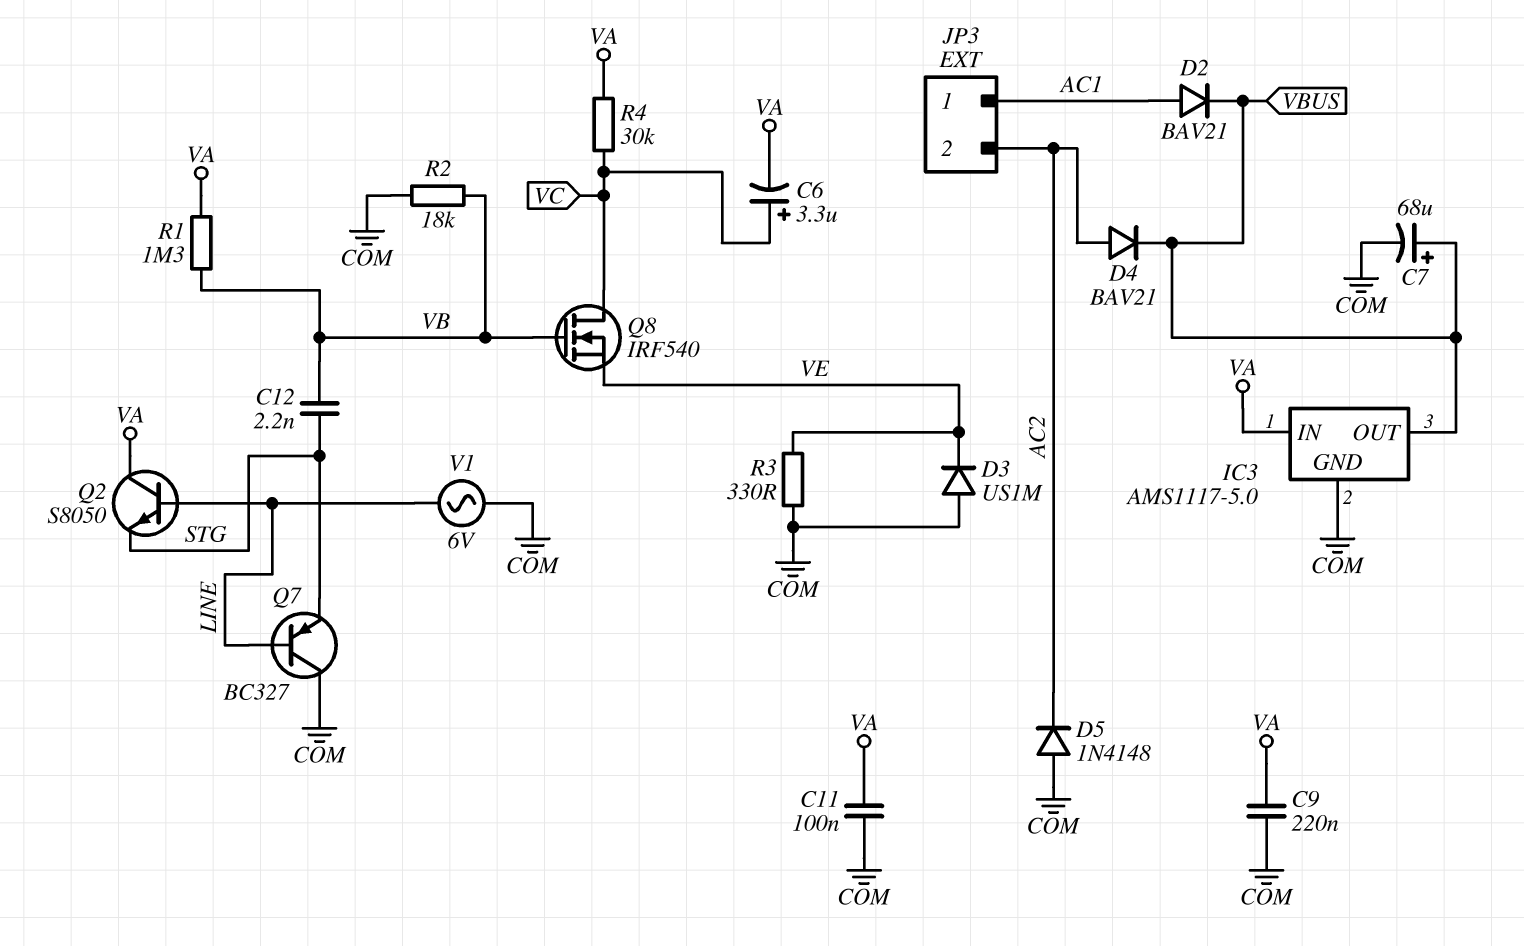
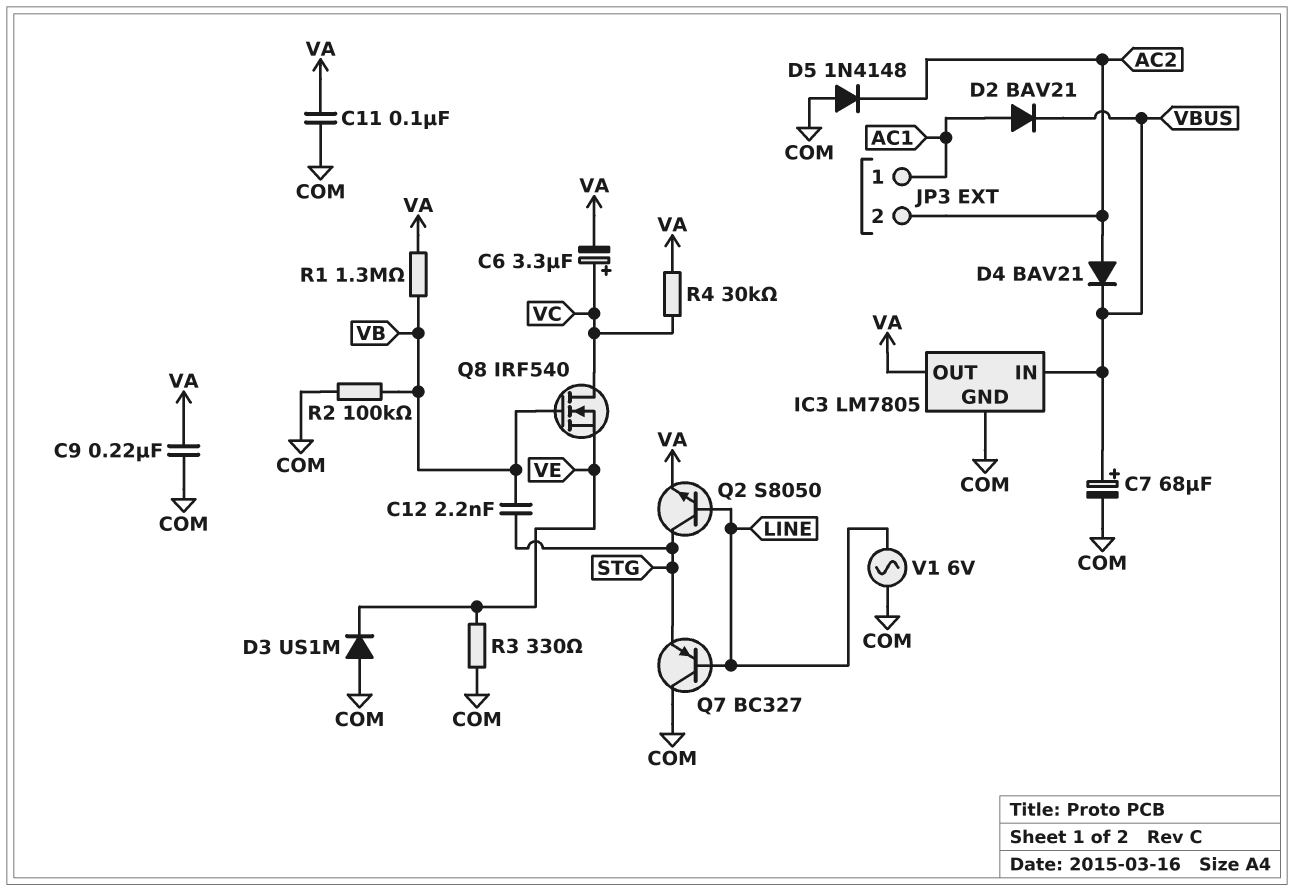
IC3: AMS1117-5.0 -> LM7805
IC3 pin IN: VA -> VBUS
IC3 pin OUT: VBUS -> VA
Q2: NPN S8050 (B LINE, C VA, E STG) -> NPN S8050 (B LINE, C STG, E VA)
R2: 18k (COM, VB) -> 100k (COM, VB)

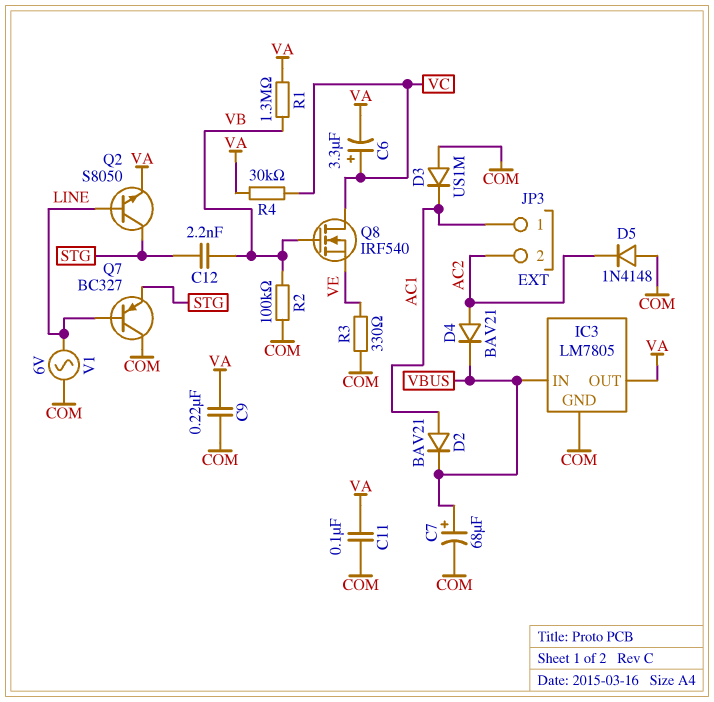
D3: diode US1M (A COM, K VE) -> diode US1M (A COM, K AC1)

